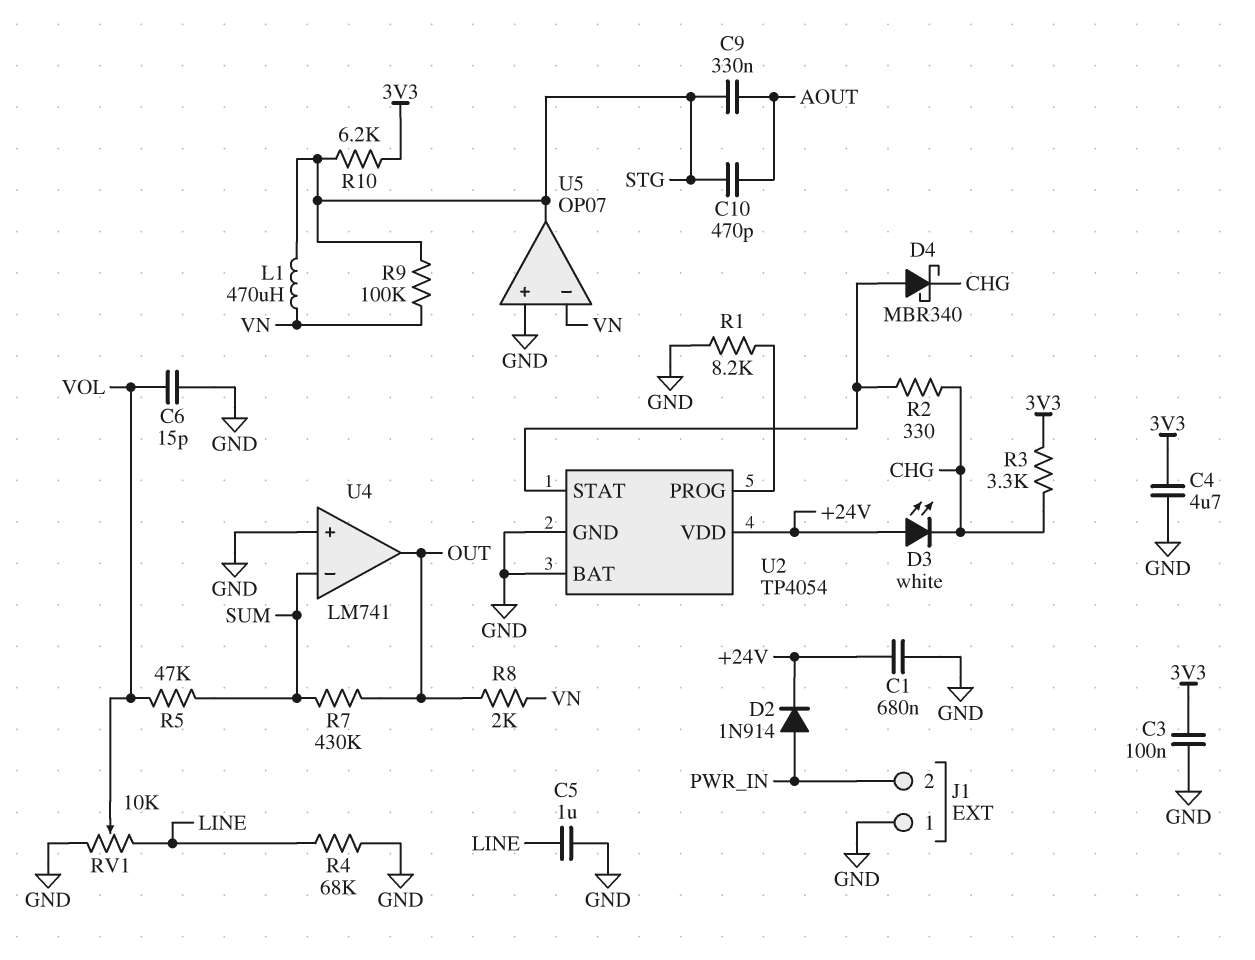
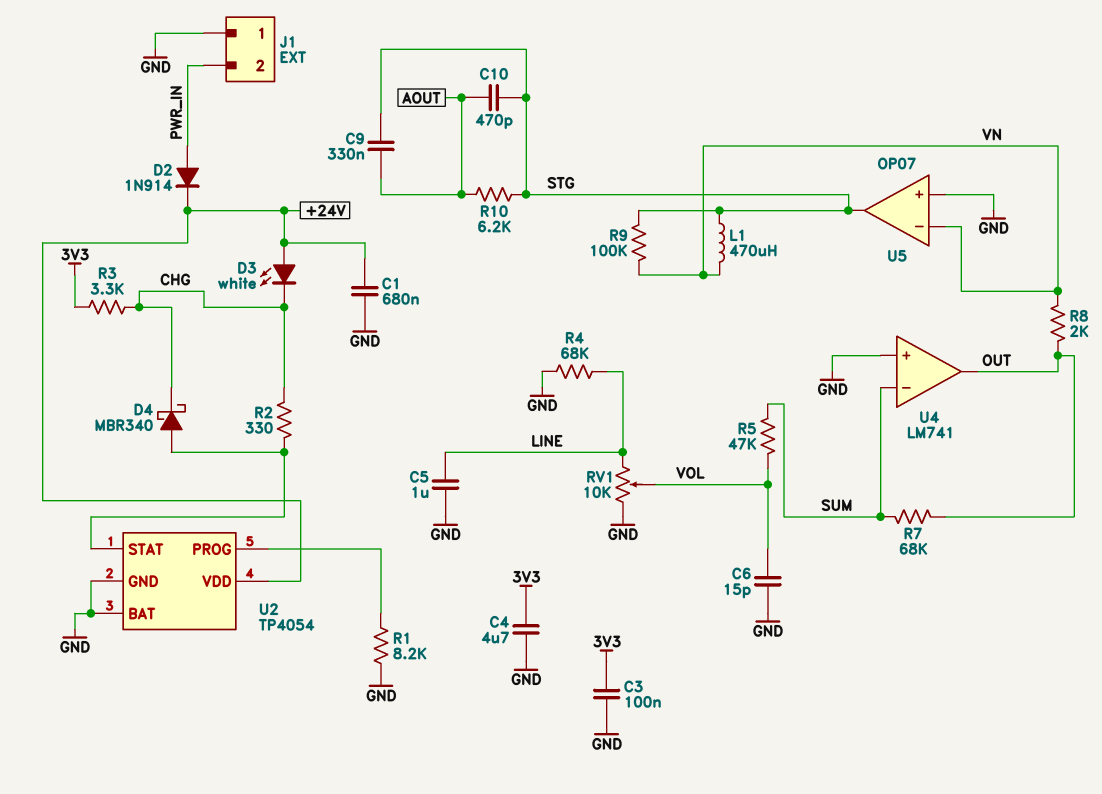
R7: 430k (OUT, SUM) -> 68k (OUT, SUM)
R10: 6.2k (3V3, STG) -> 6.2k (AOUT, STG)

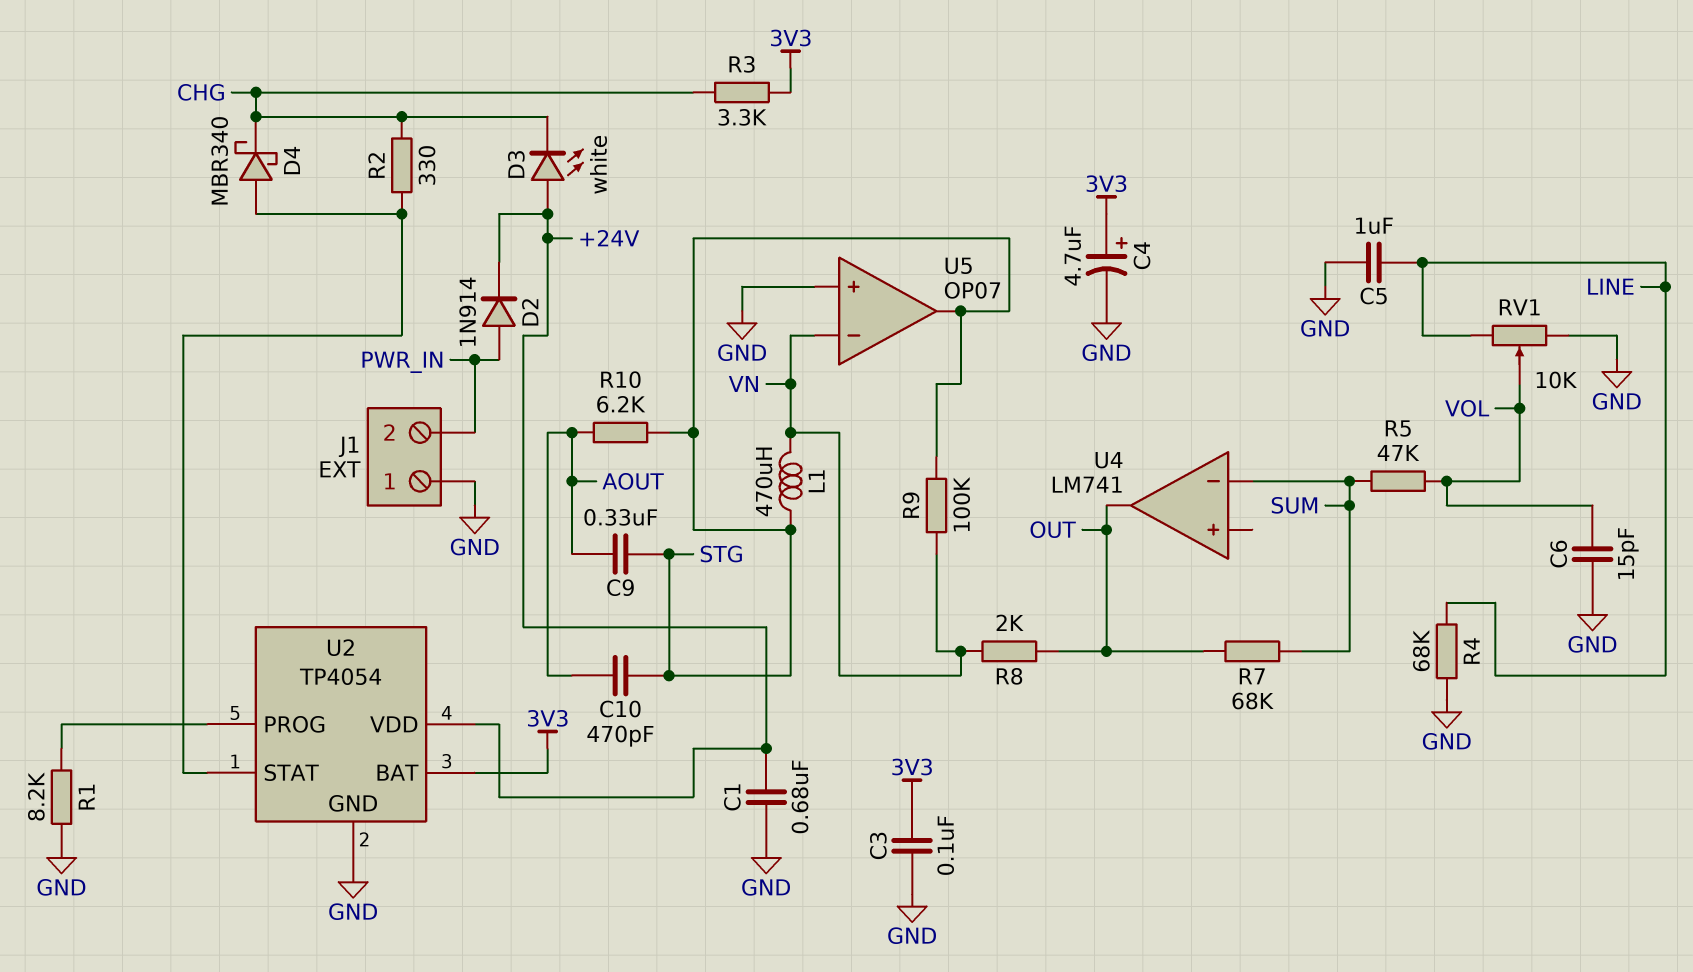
C4: 4.7uF (3V3, GND) -> 4.7uF (plus 3V3, minus GND)
U2 pin BAT: GND -> 3V3
U4 pin in+: GND -> none

